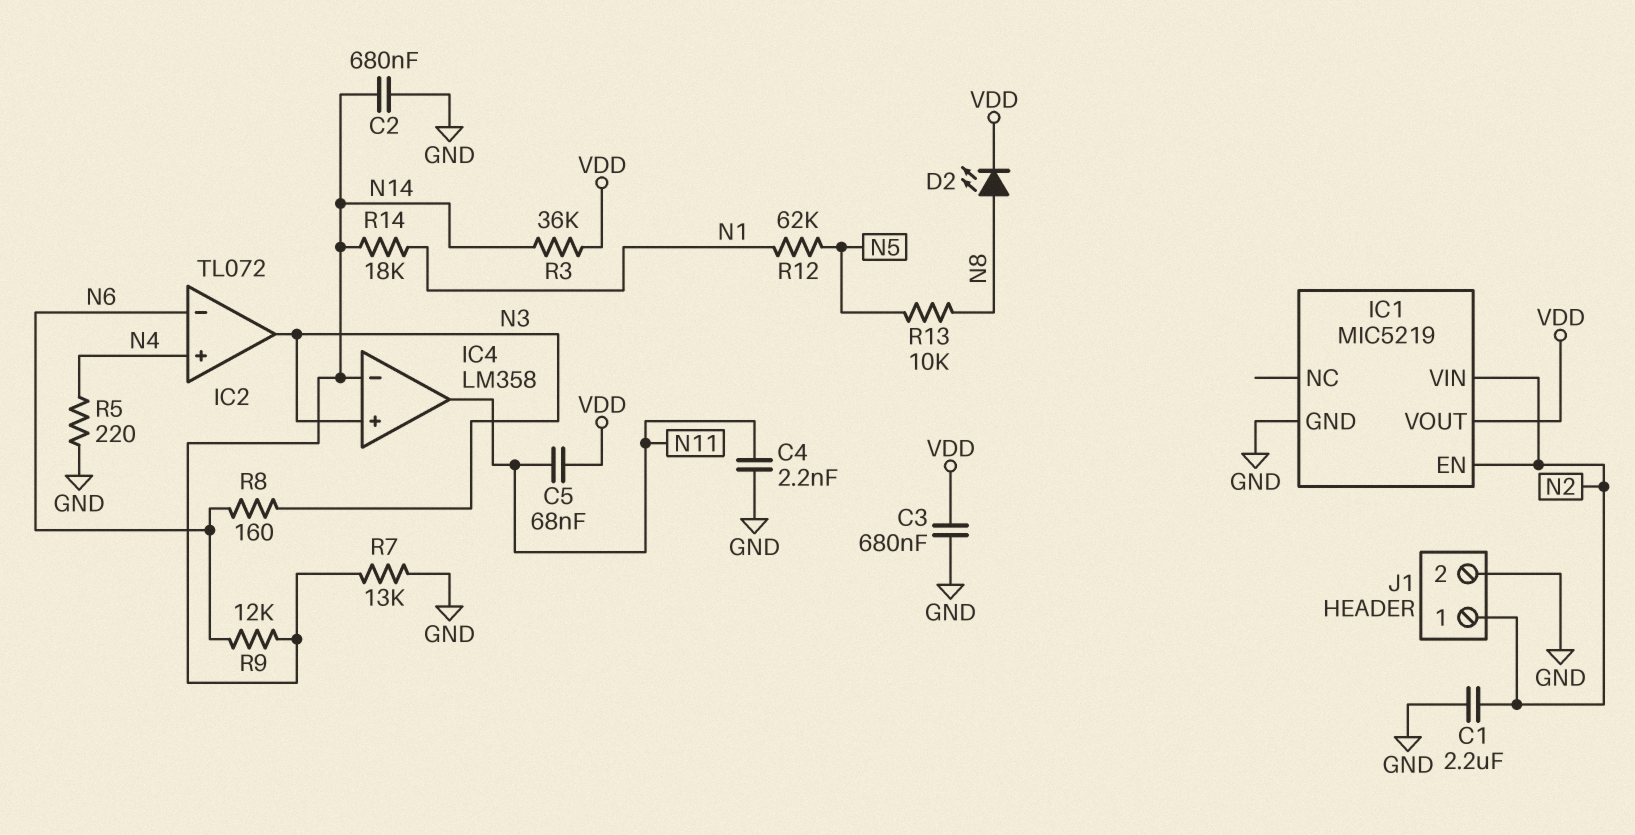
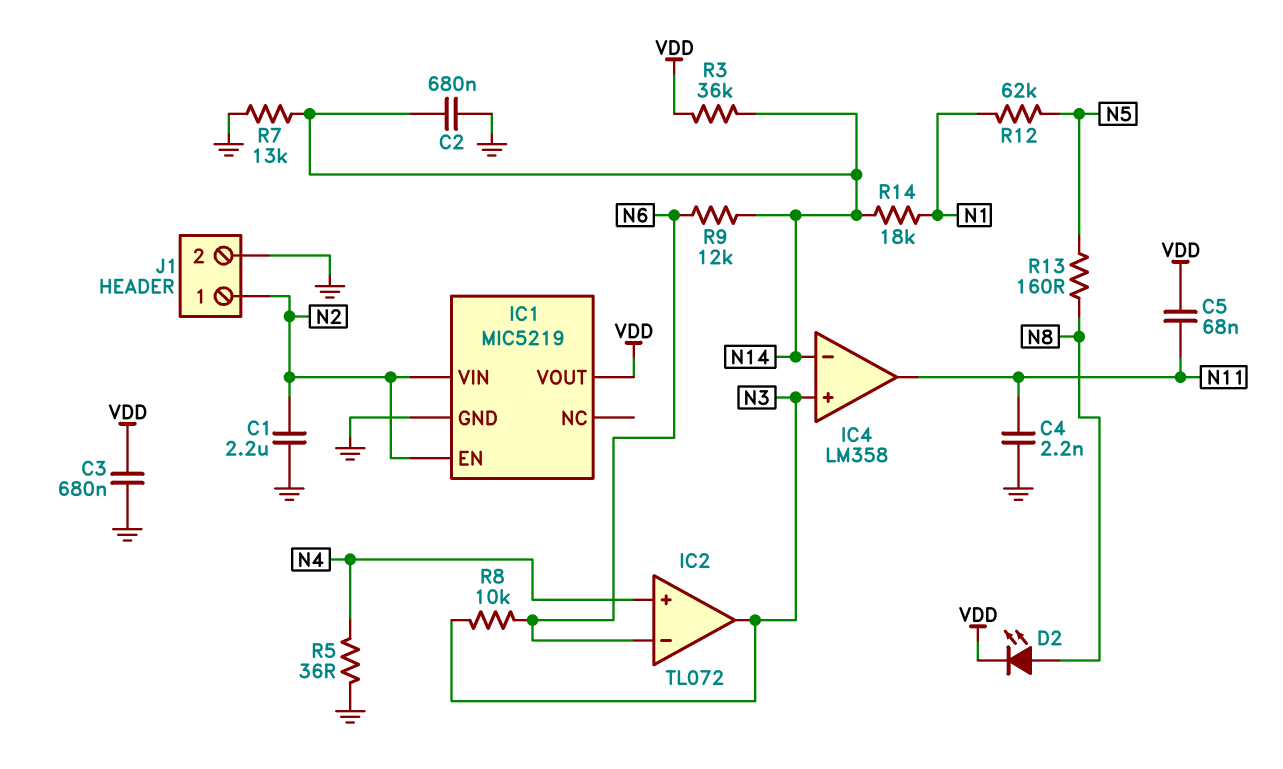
R5: 220 (GND, N4) -> 36 (GND, N4)
R8: 160 (N3, N6) -> 10k (N3, N6)
R13: 10k (N5, N8) -> 160 (N5, N8)

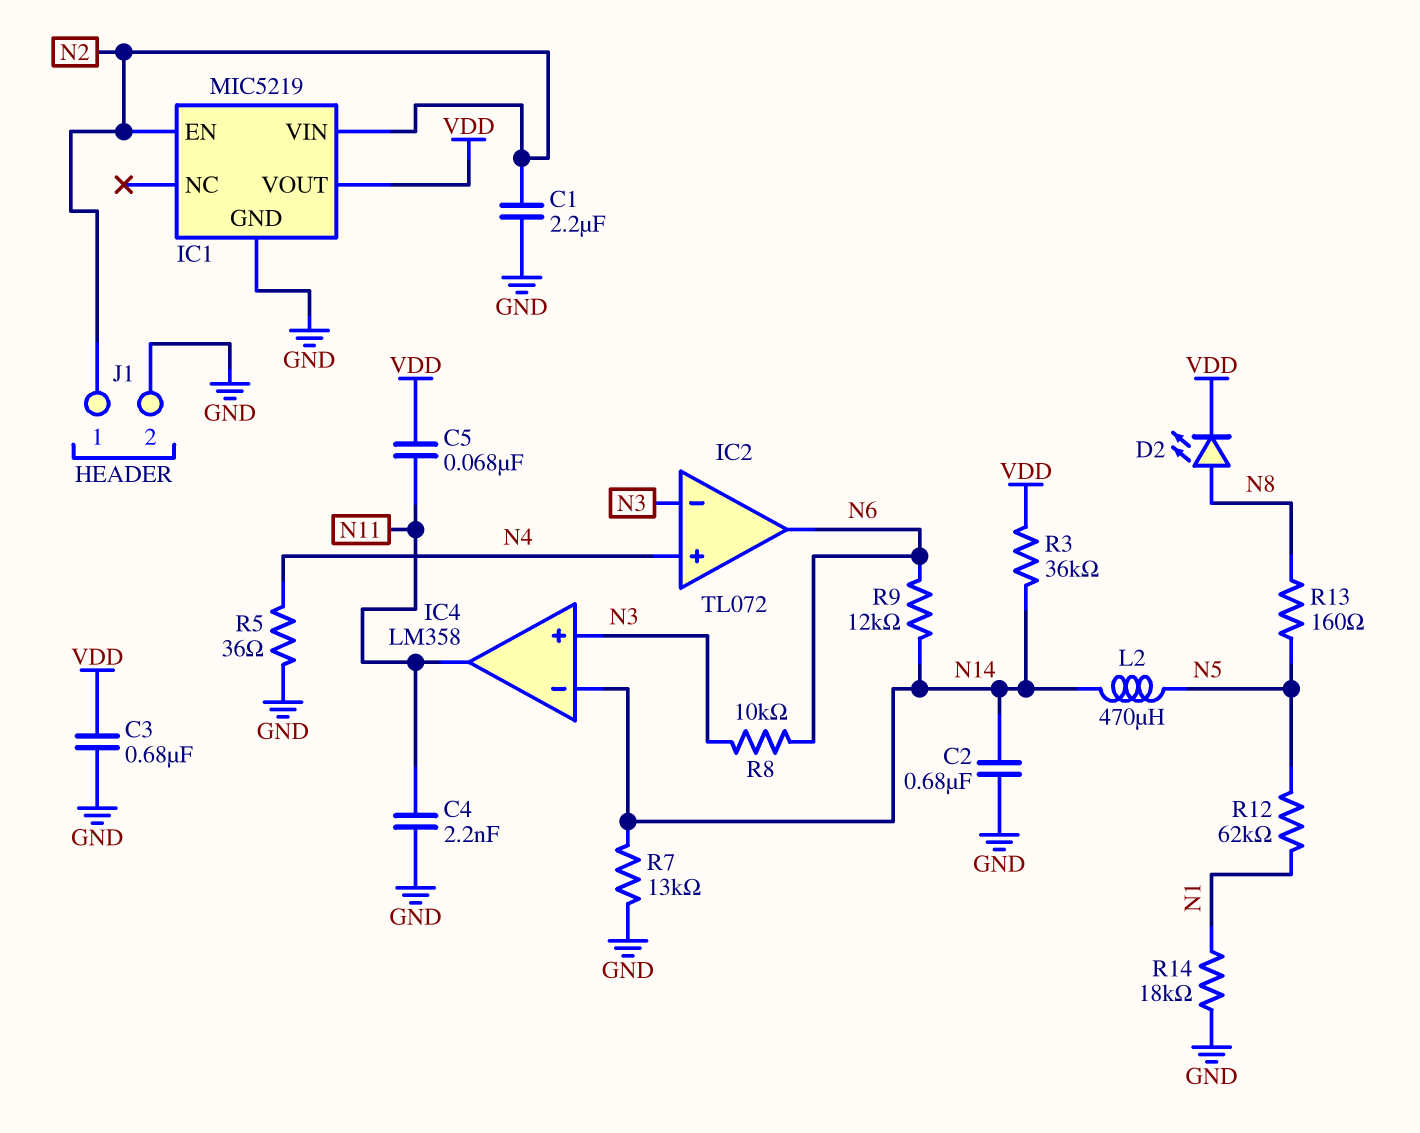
IC2 pin in-: N6 -> N3
IC2 pin out: N3 -> N6
L2: none -> 470uH (N5, N14)
R14: 18k (N1, N14) -> 18k (GND, N1)

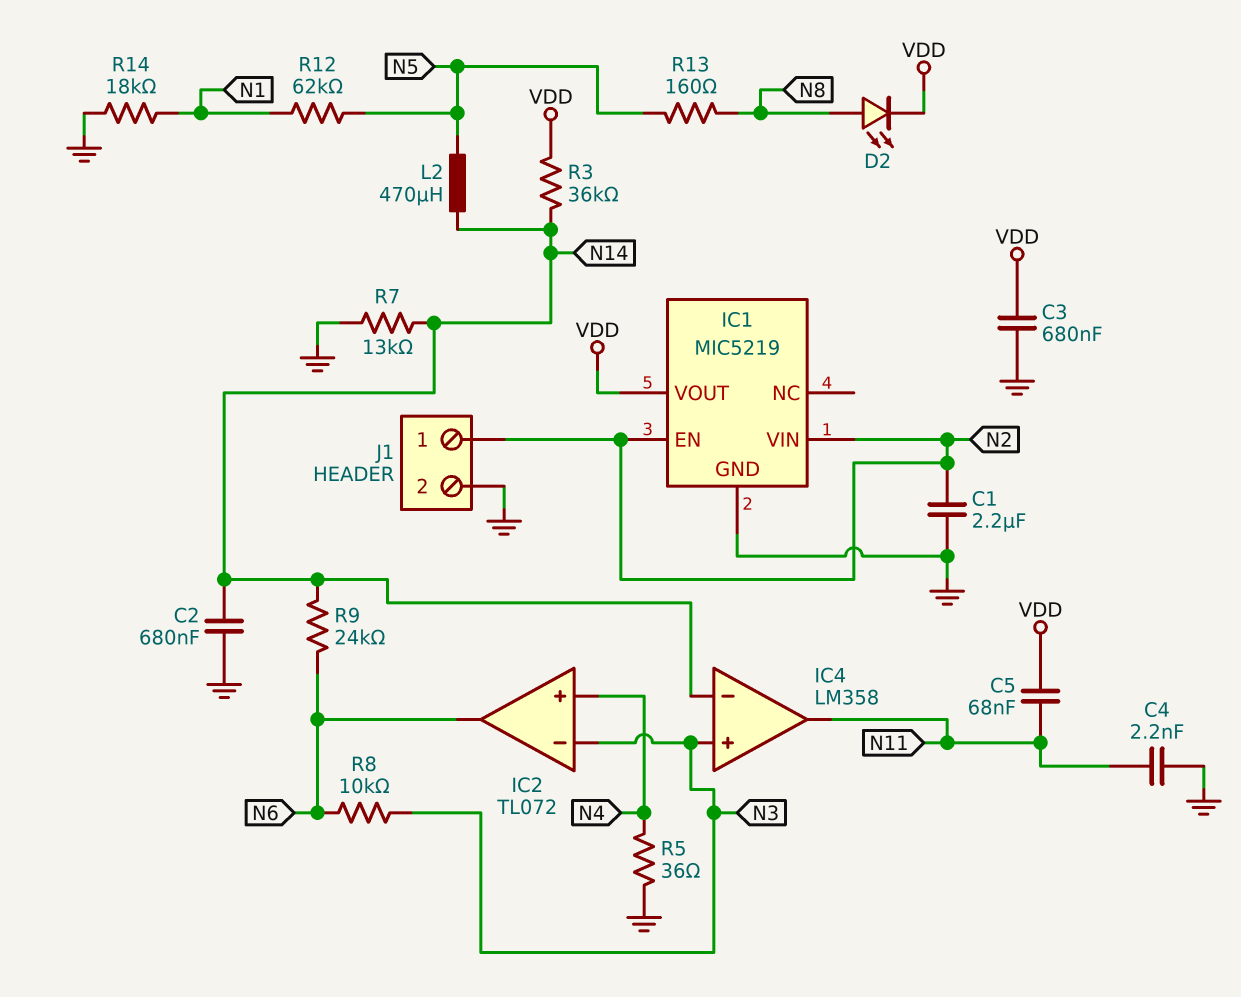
R9: 12k (N6, N14) -> 24k (N6, N14)

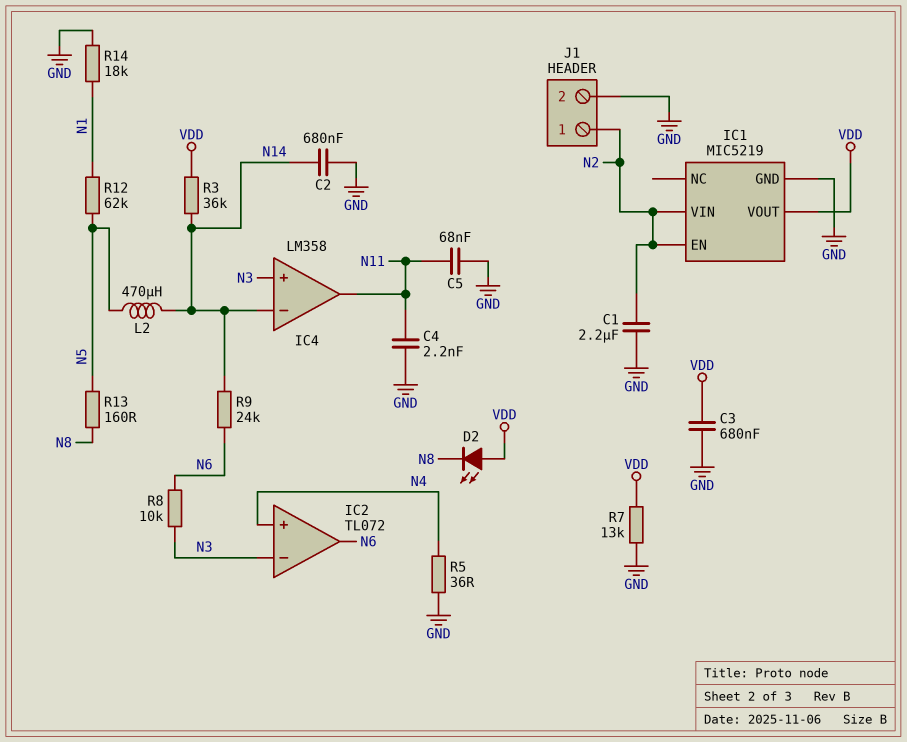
C5: 68nF (N11, VDD) -> 68nF (GND, N11)
D2: LED (A N8, K VDD) -> LED (A VDD, K N8)
R7: 13k (GND, N14) -> 13k (GND, VDD)

